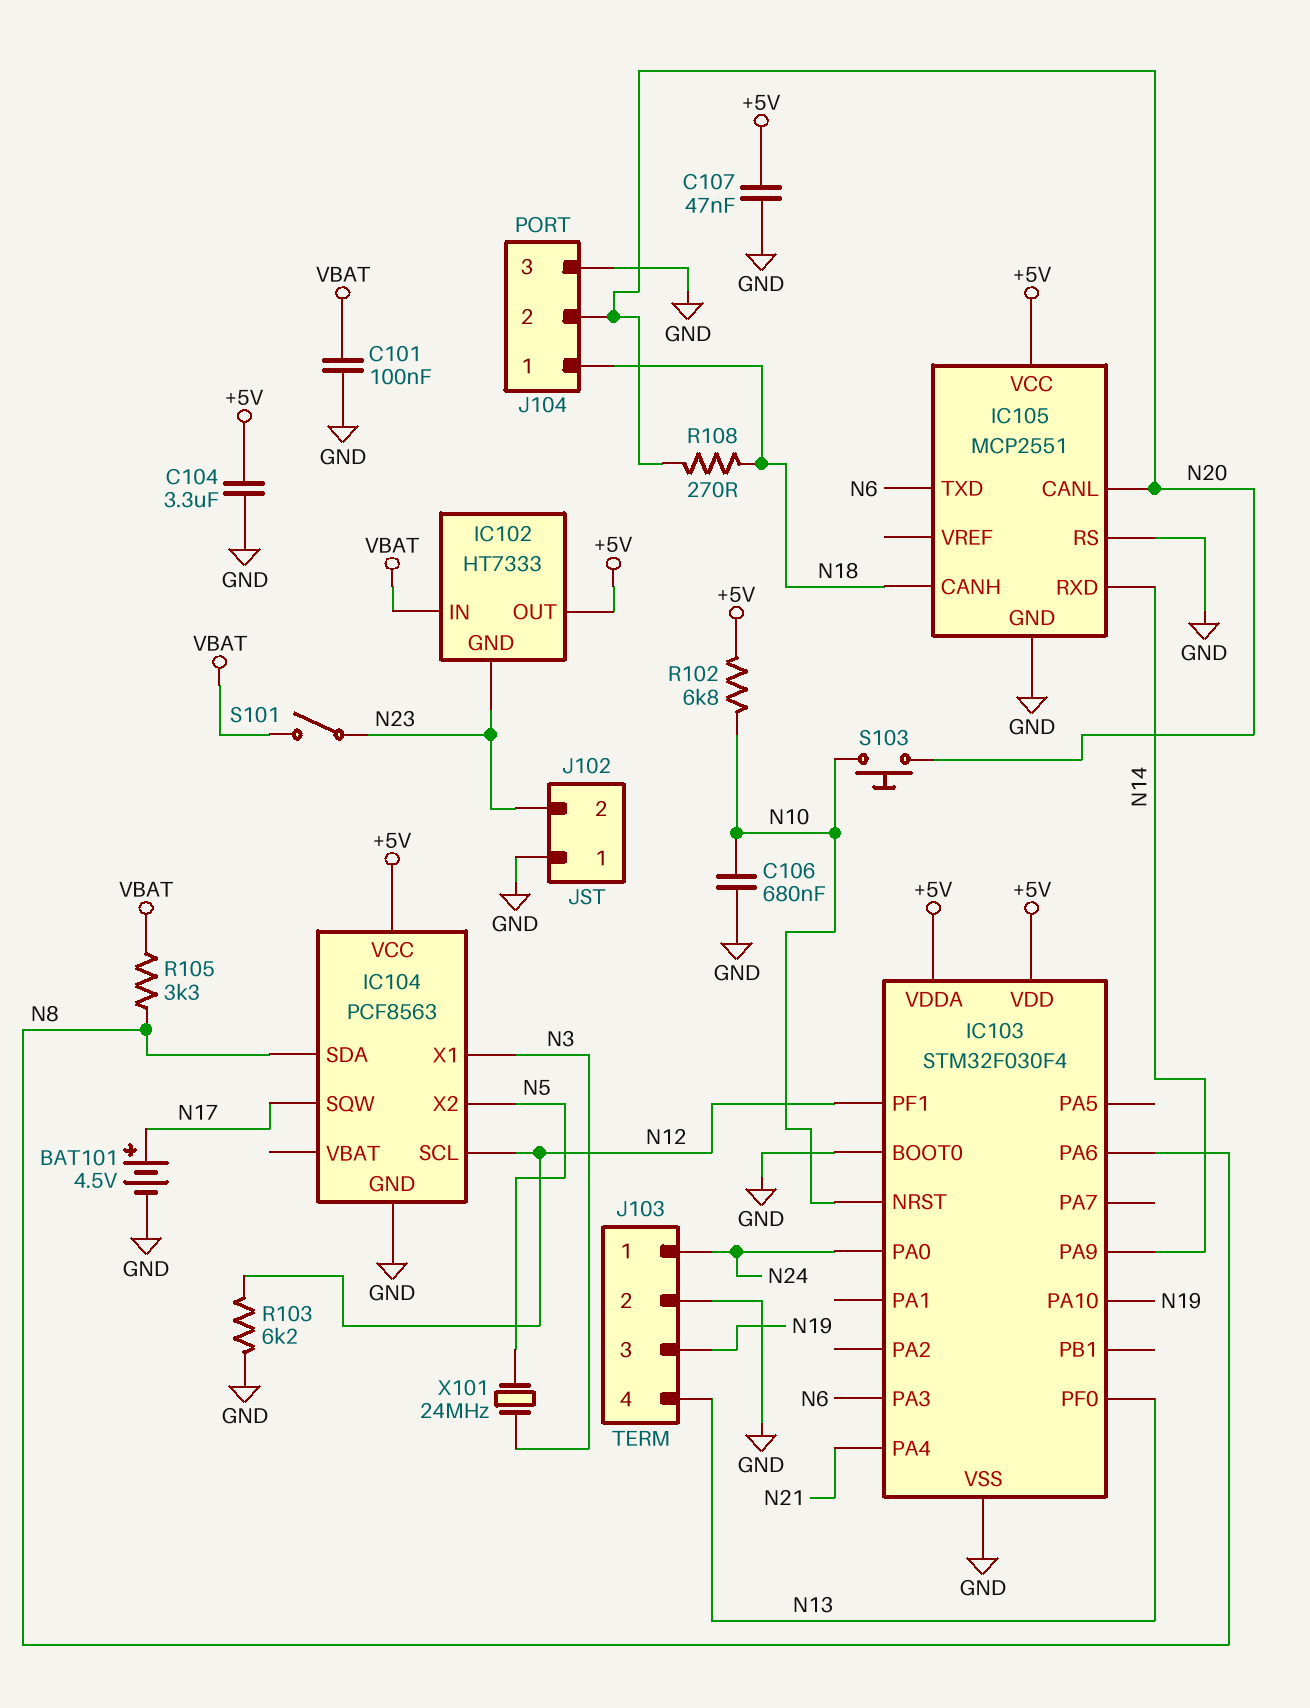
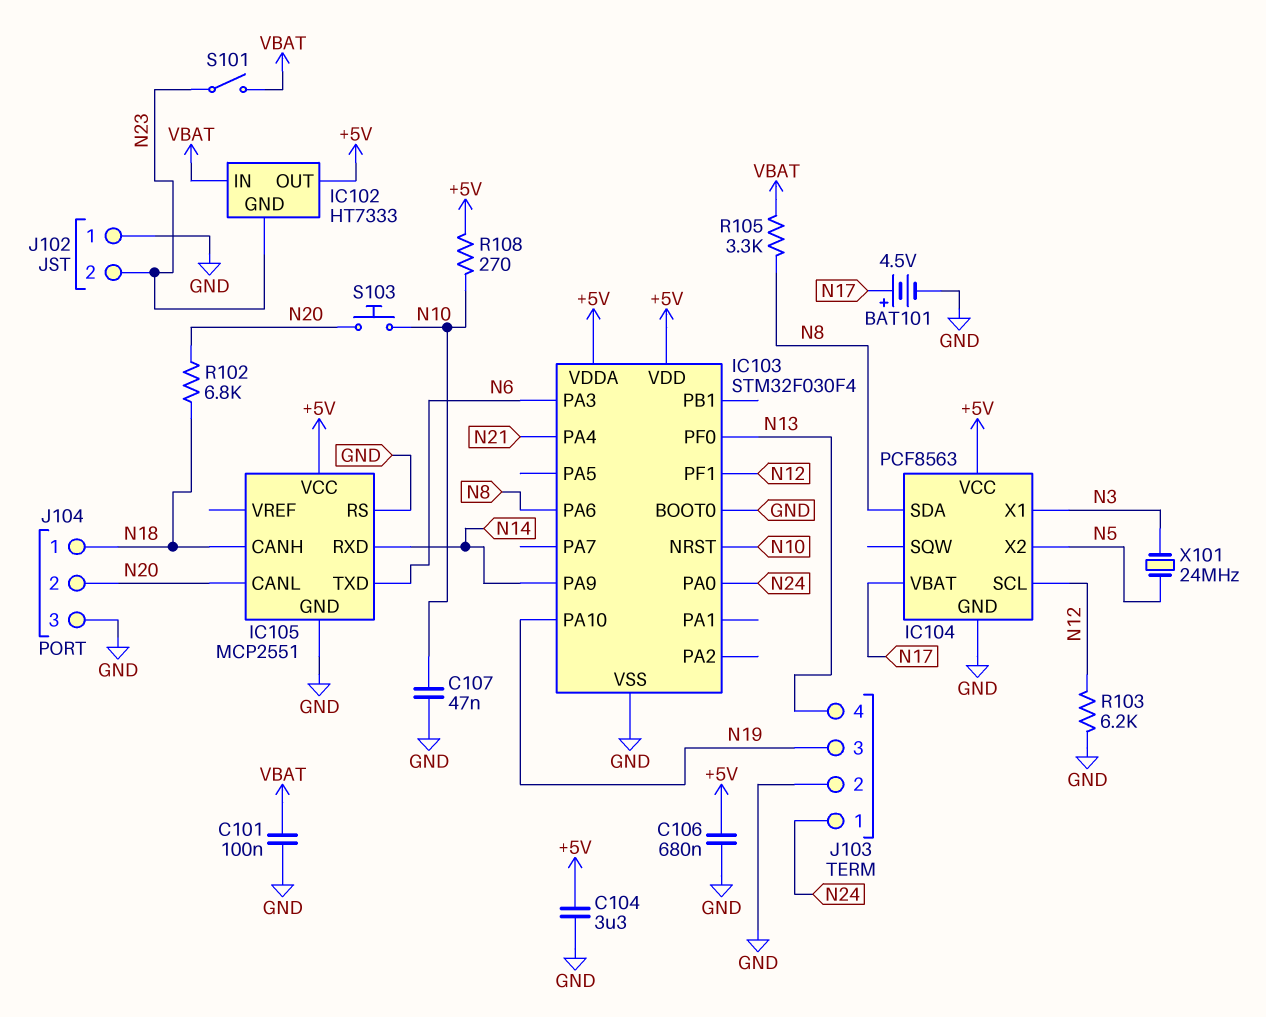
C106: 680nF (GND, N10) -> 680nF (+5V, GND)
C107: 47nF (+5V, GND) -> 47nF (GND, N10)
IC104 pin SQW: N17 -> none
IC104 pin VBAT: none -> N17
R102: 6.8k (+5V, N10) -> 6.8k (N18, N20)
R108: 270 (N18, N20) -> 270 (+5V, N10)

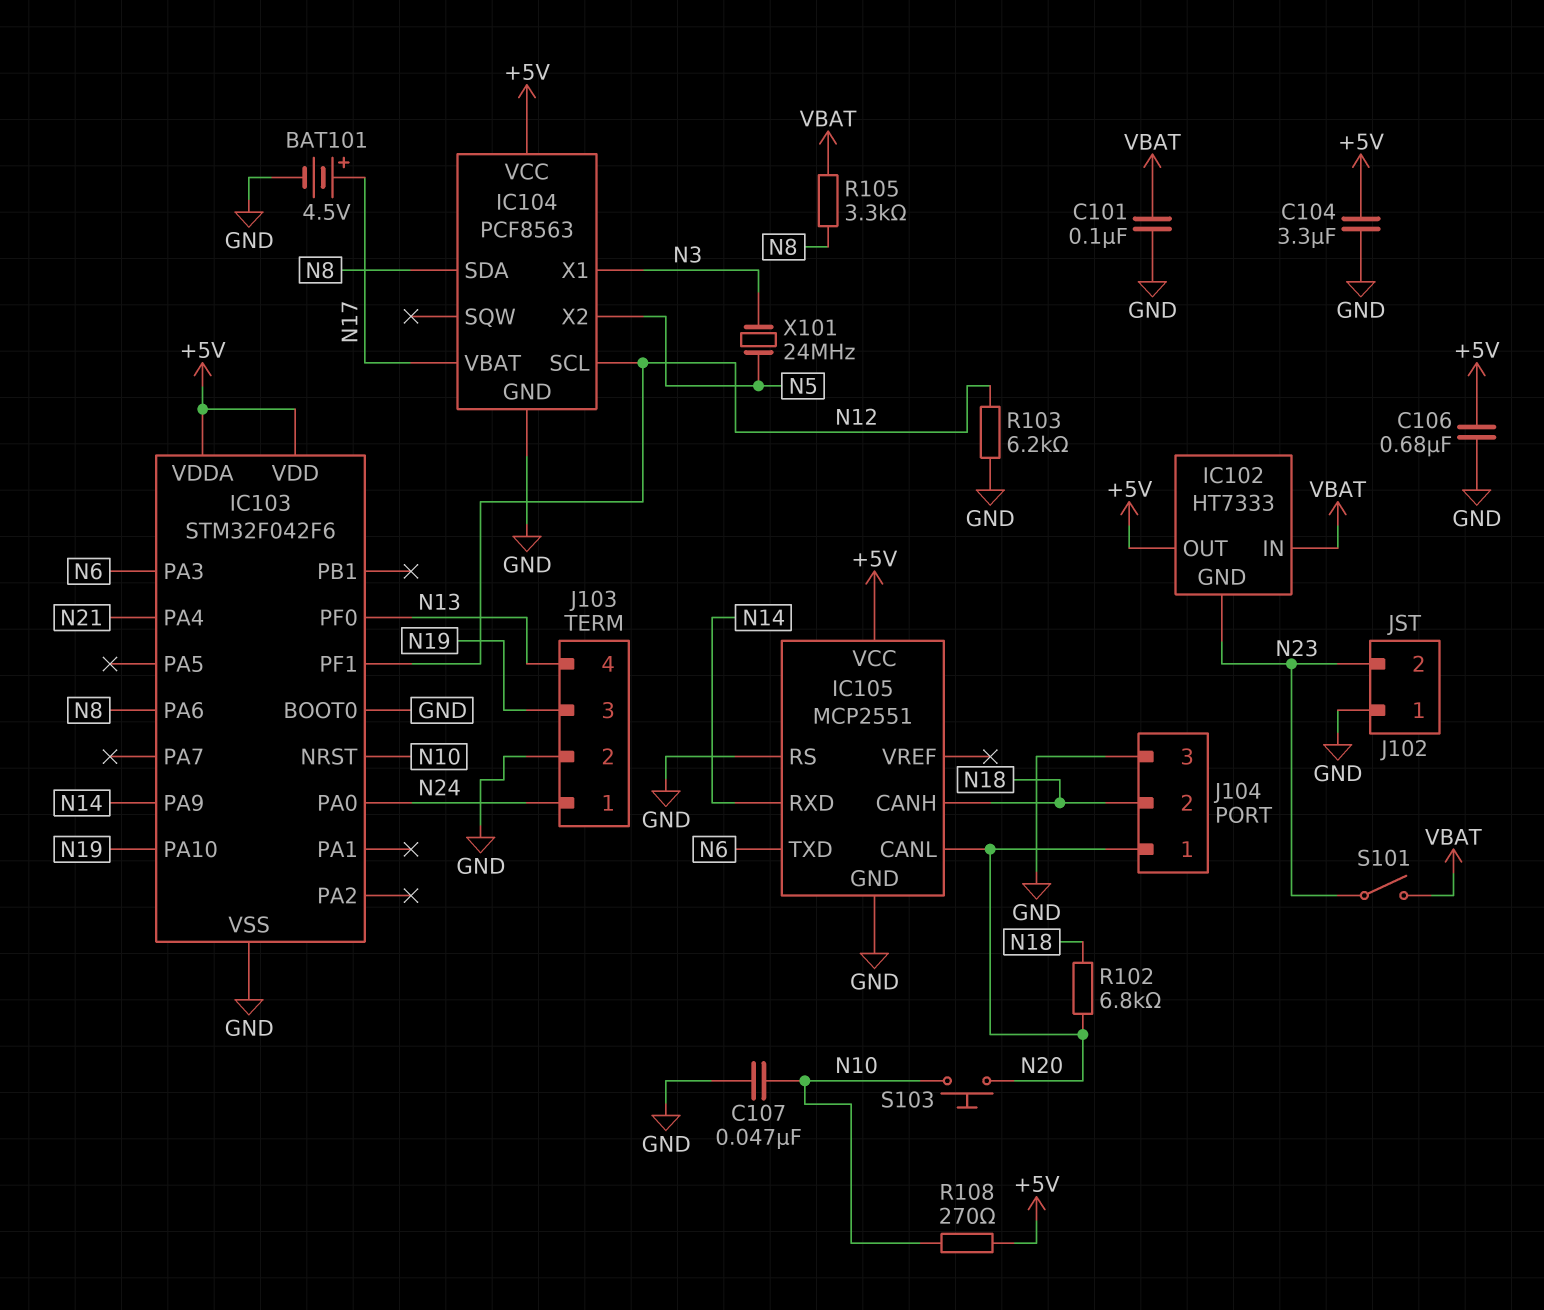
IC103: STM32F030F4 -> STM32F042F6
J104 pin 1: N18 -> N20
J104 pin 2: N20 -> N18

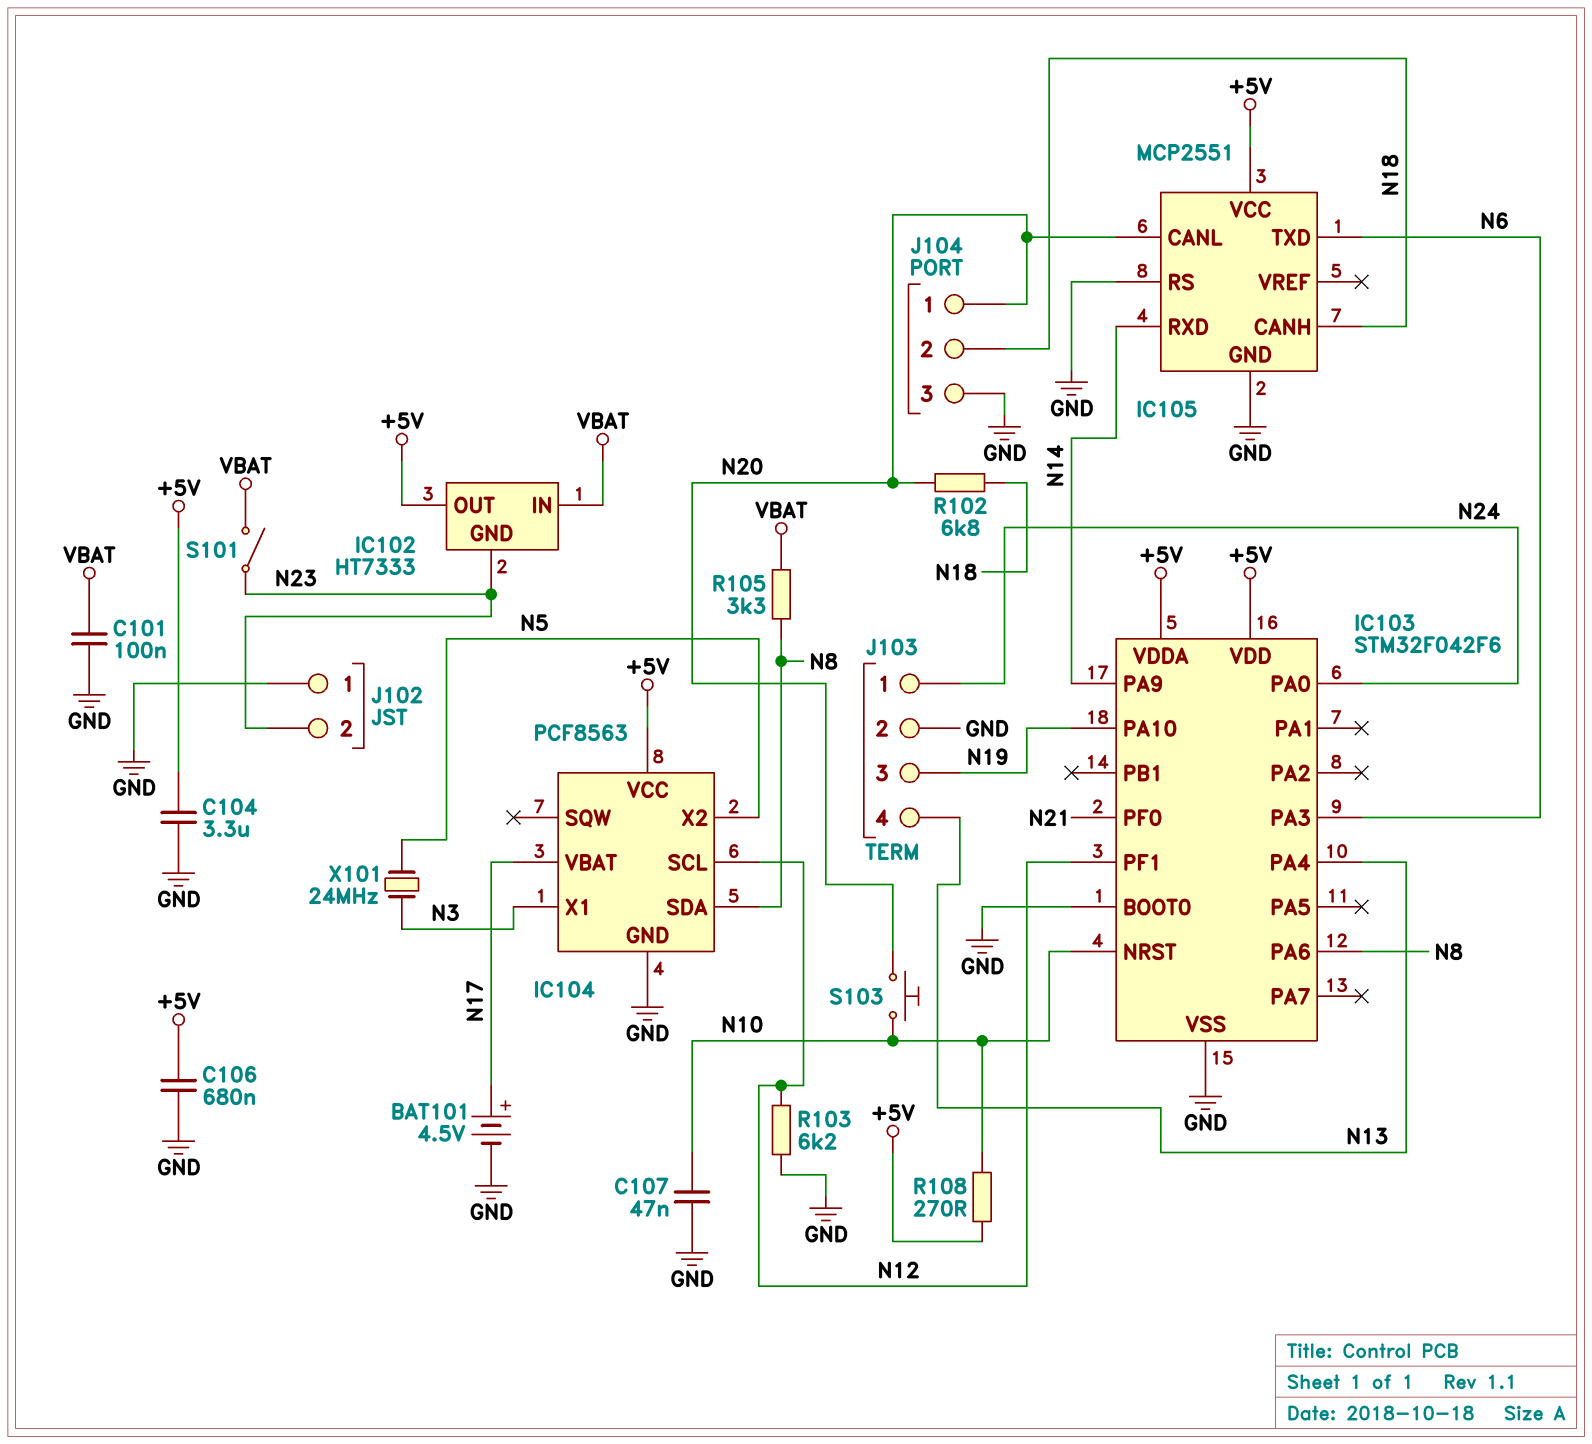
IC103 pin PA4: N21 -> N13
IC103 pin PF0: N13 -> N21

